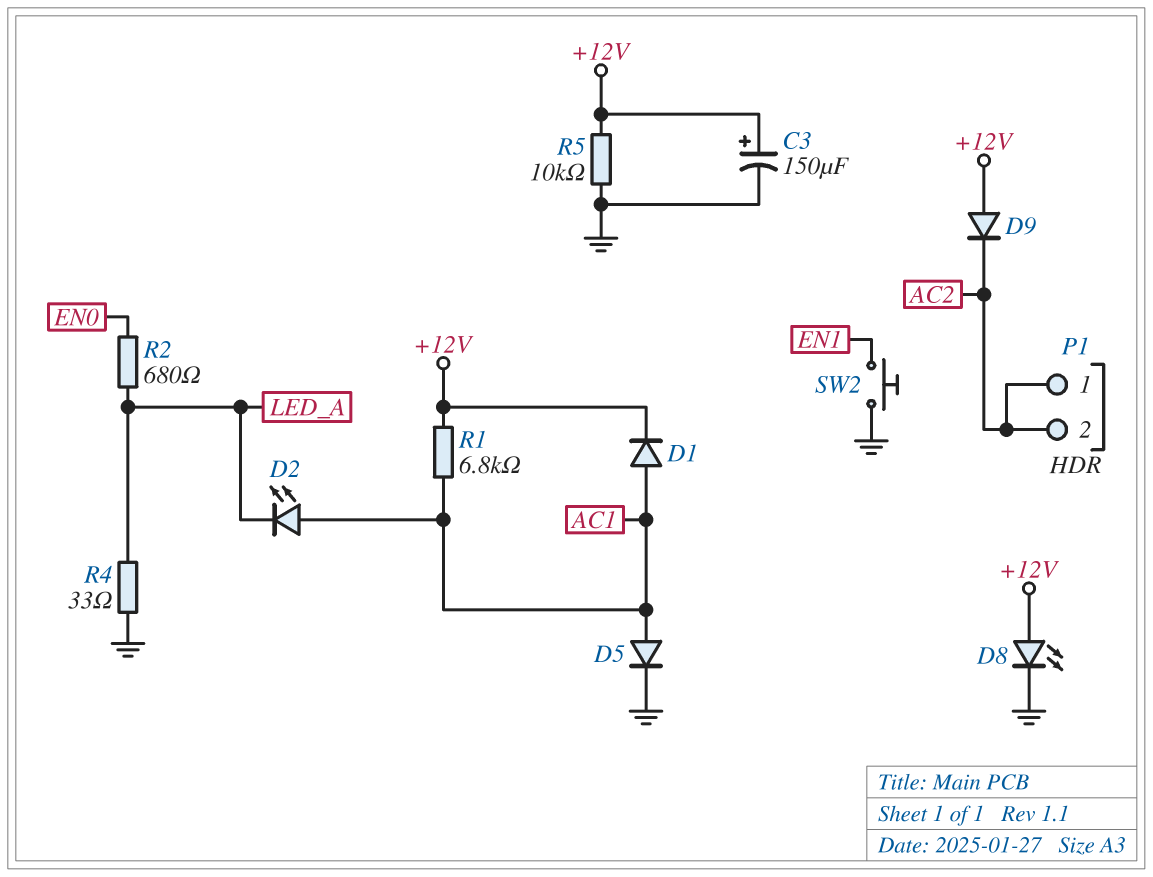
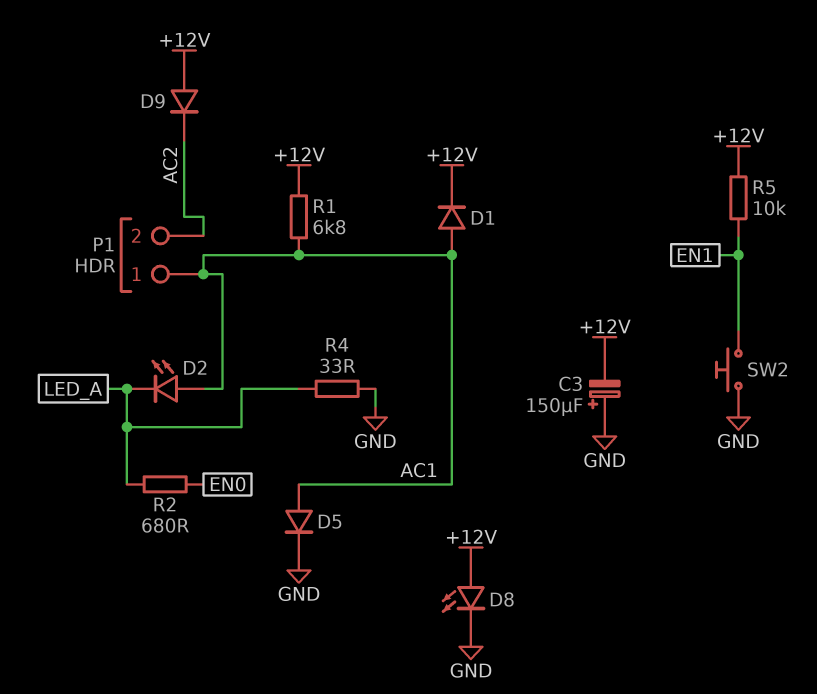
C3: 150uF (plus +12V, minus GND) -> 150uF (plus GND, minus +12V)
P1 pin 1: AC2 -> AC1
R5: 10k (+12V, GND) -> 10k (+12V, EN1)

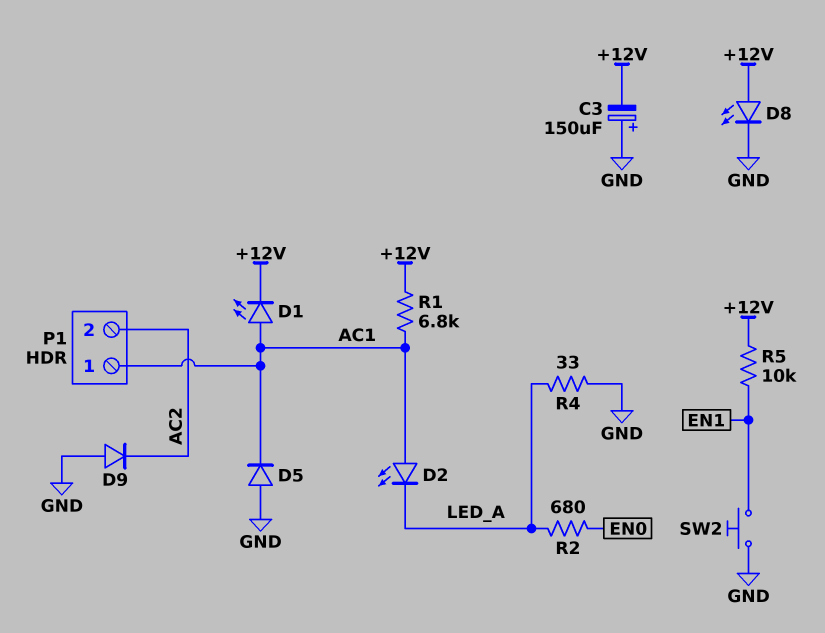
D1: diode (A AC1, K +12V) -> LED (A AC1, K +12V)
D5: diode (A AC1, K GND) -> diode (A GND, K AC1)
D9: diode (A +12V, K AC2) -> diode (A GND, K AC2)

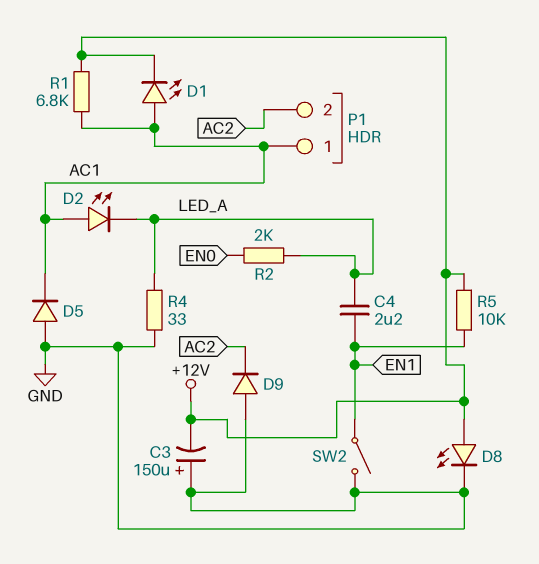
C4: none -> 2.2uF (EN1, LED_A)
R2: 680 (EN0, LED_A) -> 2k (EN0, LED_A)
SW2: button (EN1, GND) -> switch (EN1, GND)

